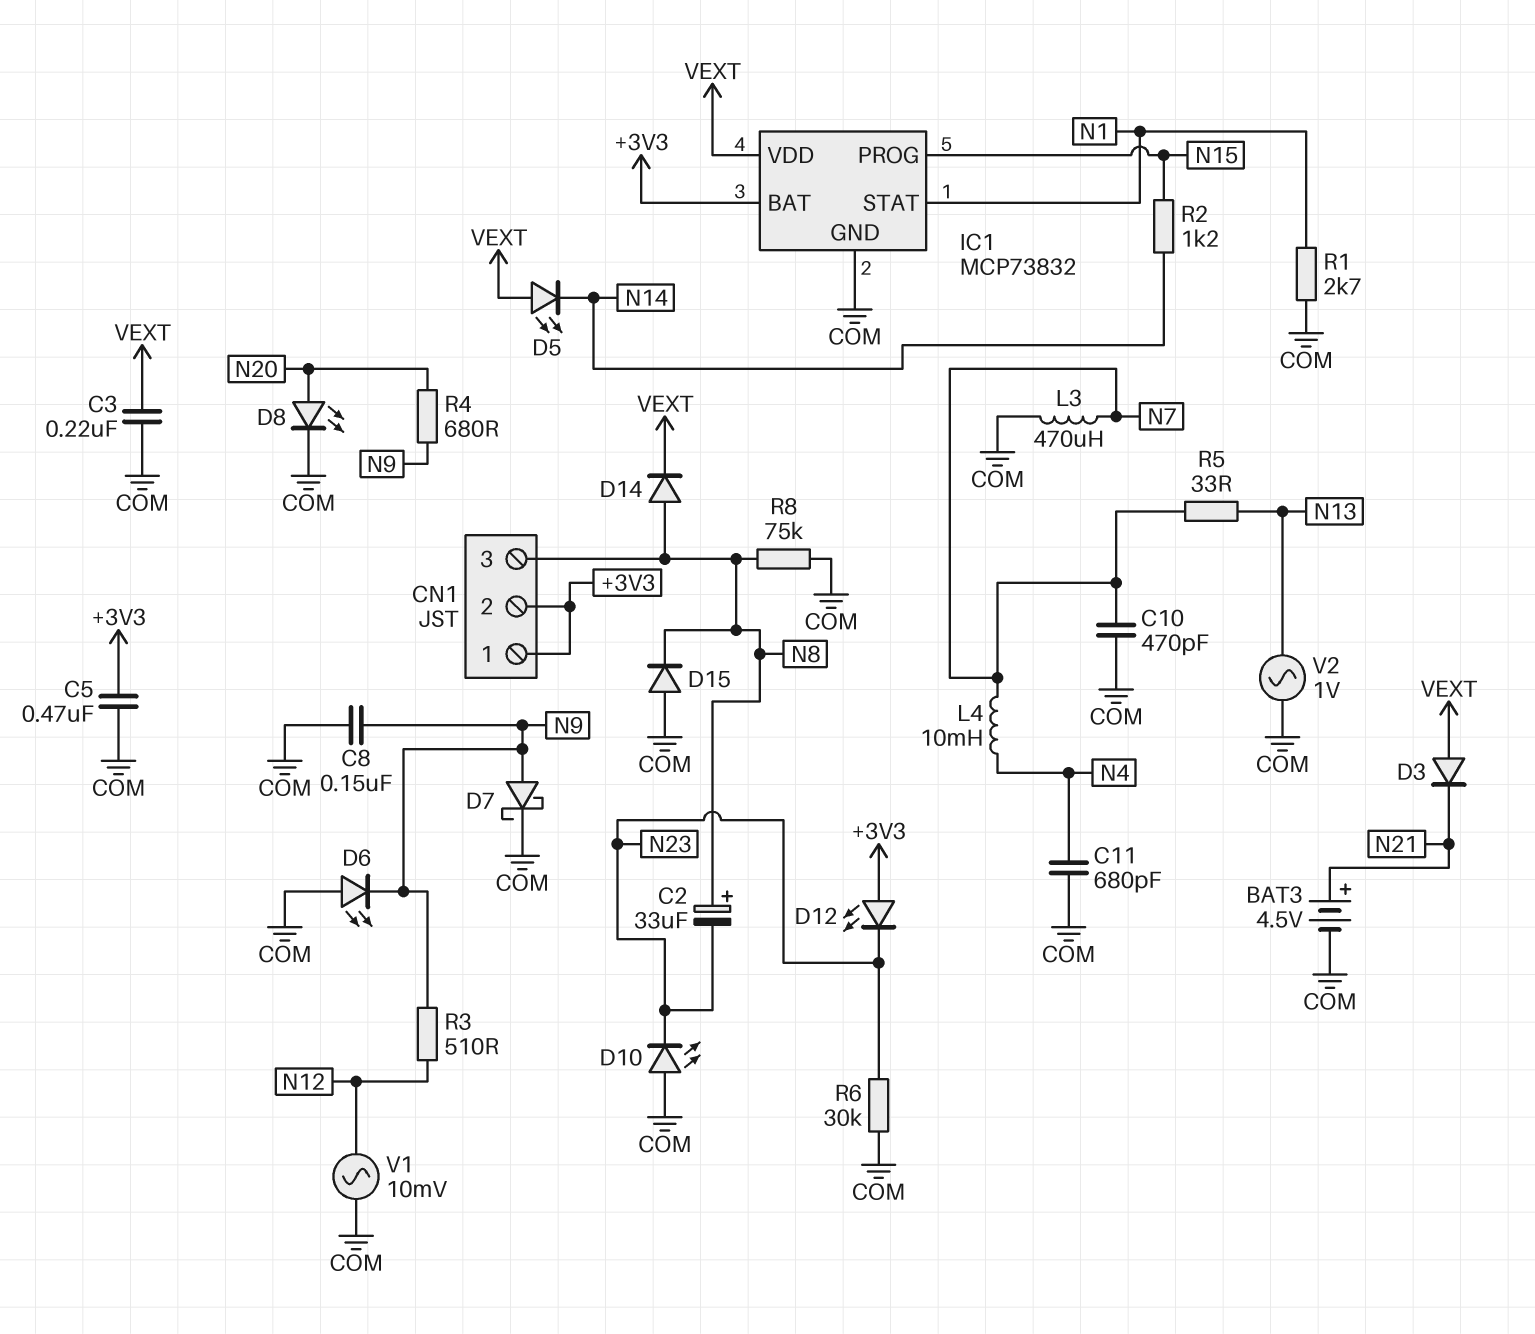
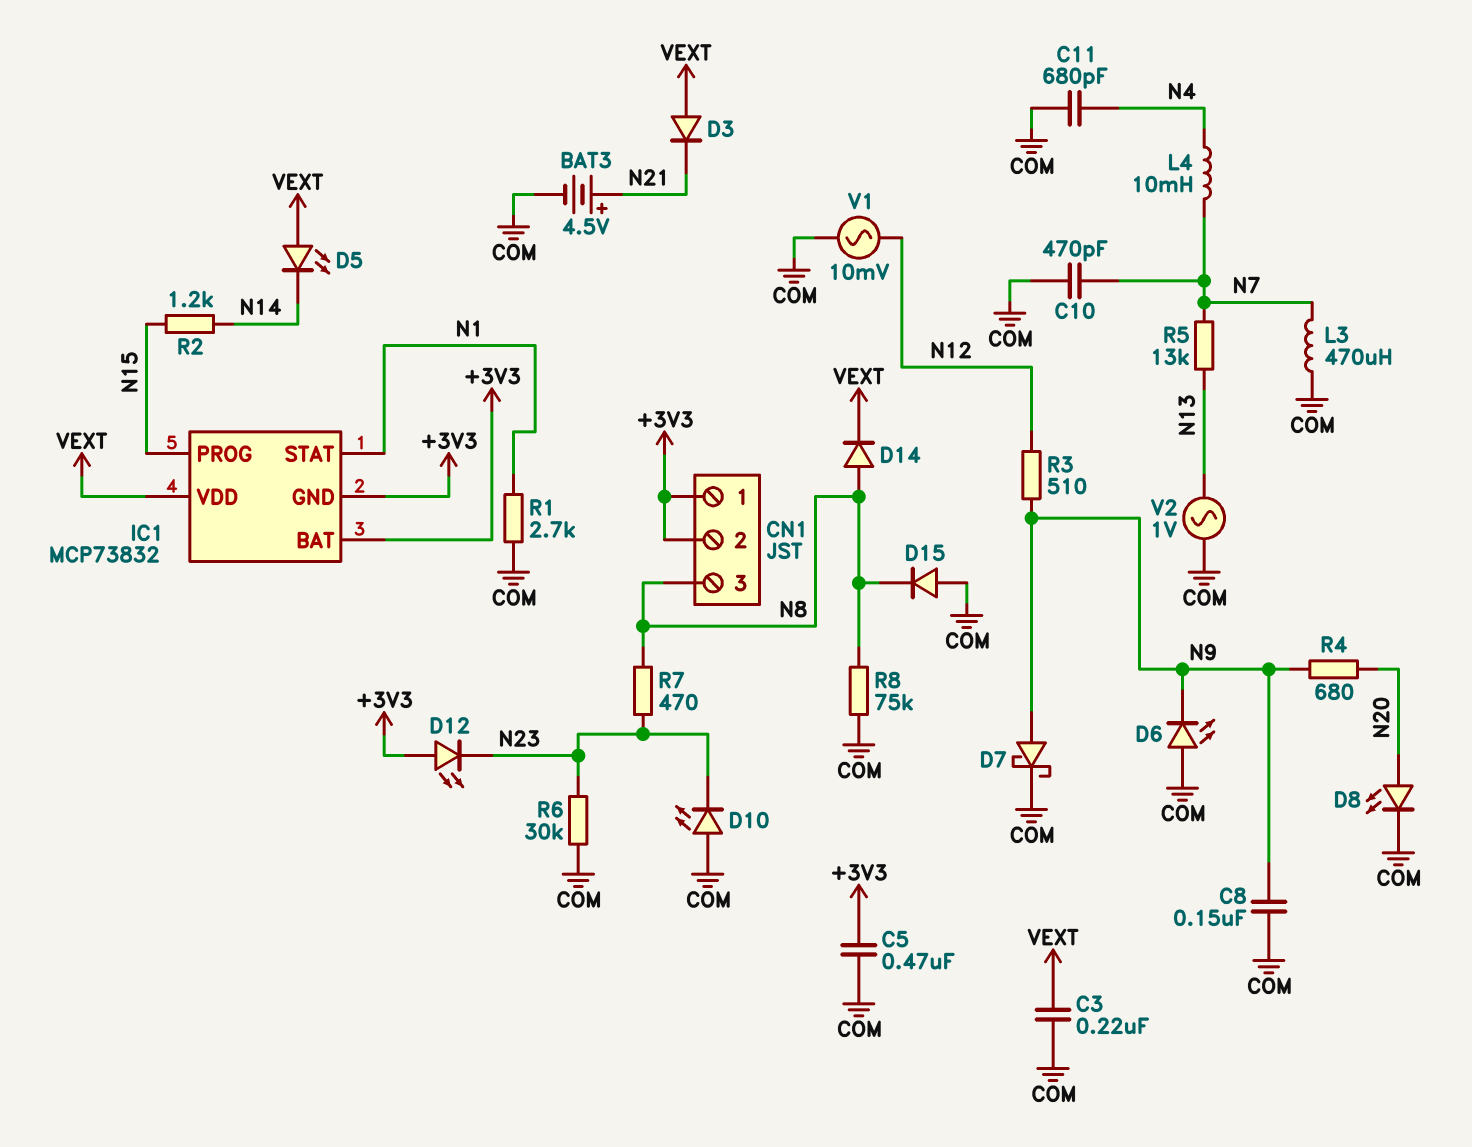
C2: 33uF (plus N8, minus N23) -> none
IC1 pin GND: COM -> +3V3
R5: 33 (N7, N13) -> 13k (N7, N13)
R7: none -> 470 (N8, N23)

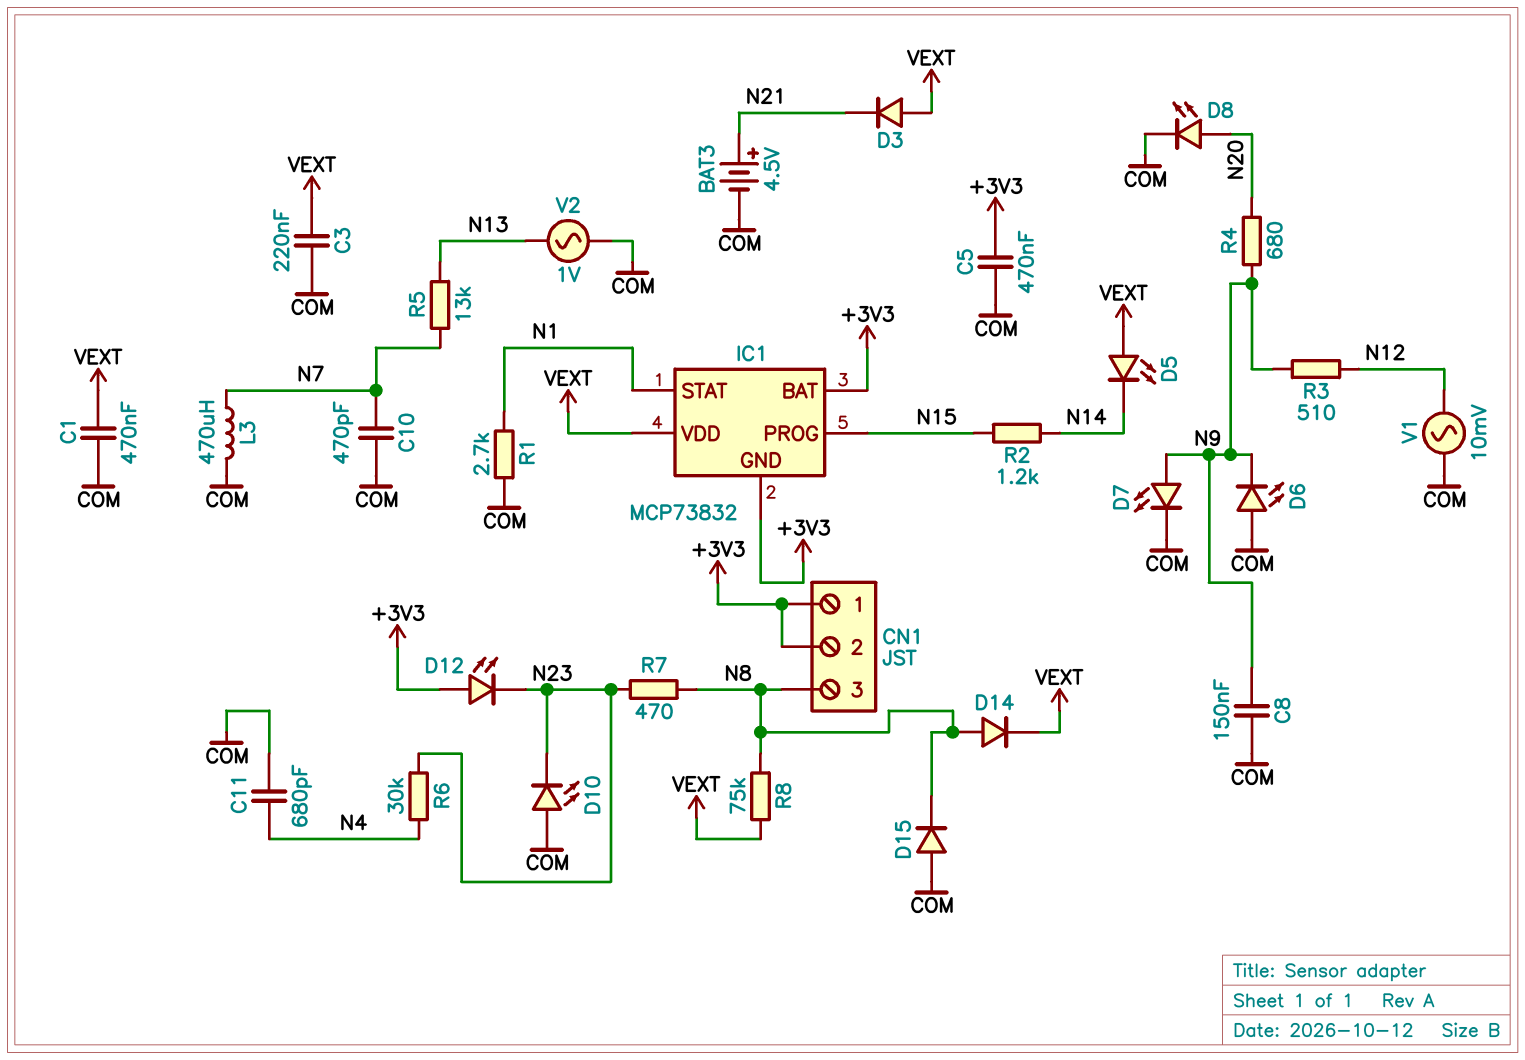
C1: none -> 470nF (COM, VEXT)
D7: schottky (A N9, K COM) -> LED (A N9, K COM)
L4: 10mH (N4, N7) -> none
R6: 30k (COM, N23) -> 30k (N4, N23)
R8: 75k (COM, N8) -> 75k (N8, VEXT)

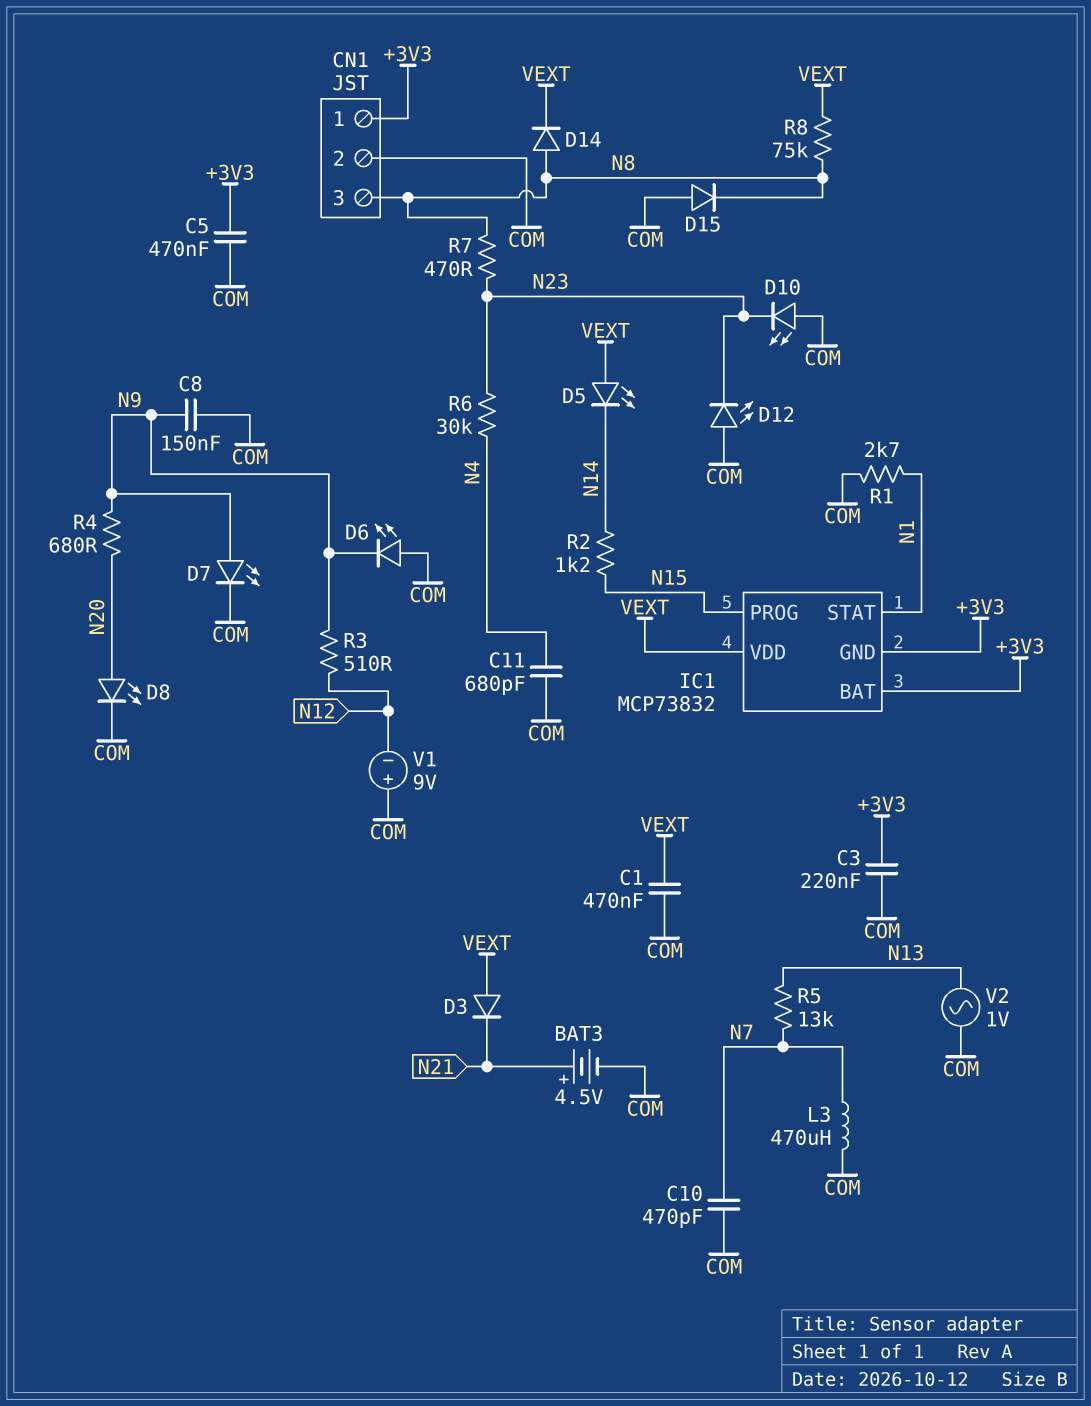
C3: 220nF (COM, VEXT) -> 220nF (+3V3, COM)
CN1 pin 2: +3V3 -> COM
D12: LED (A +3V3, K N23) -> LED (A COM, K N23)
V1: AC 10mV (COM, N12) -> 9V (plus COM, minus N12)

